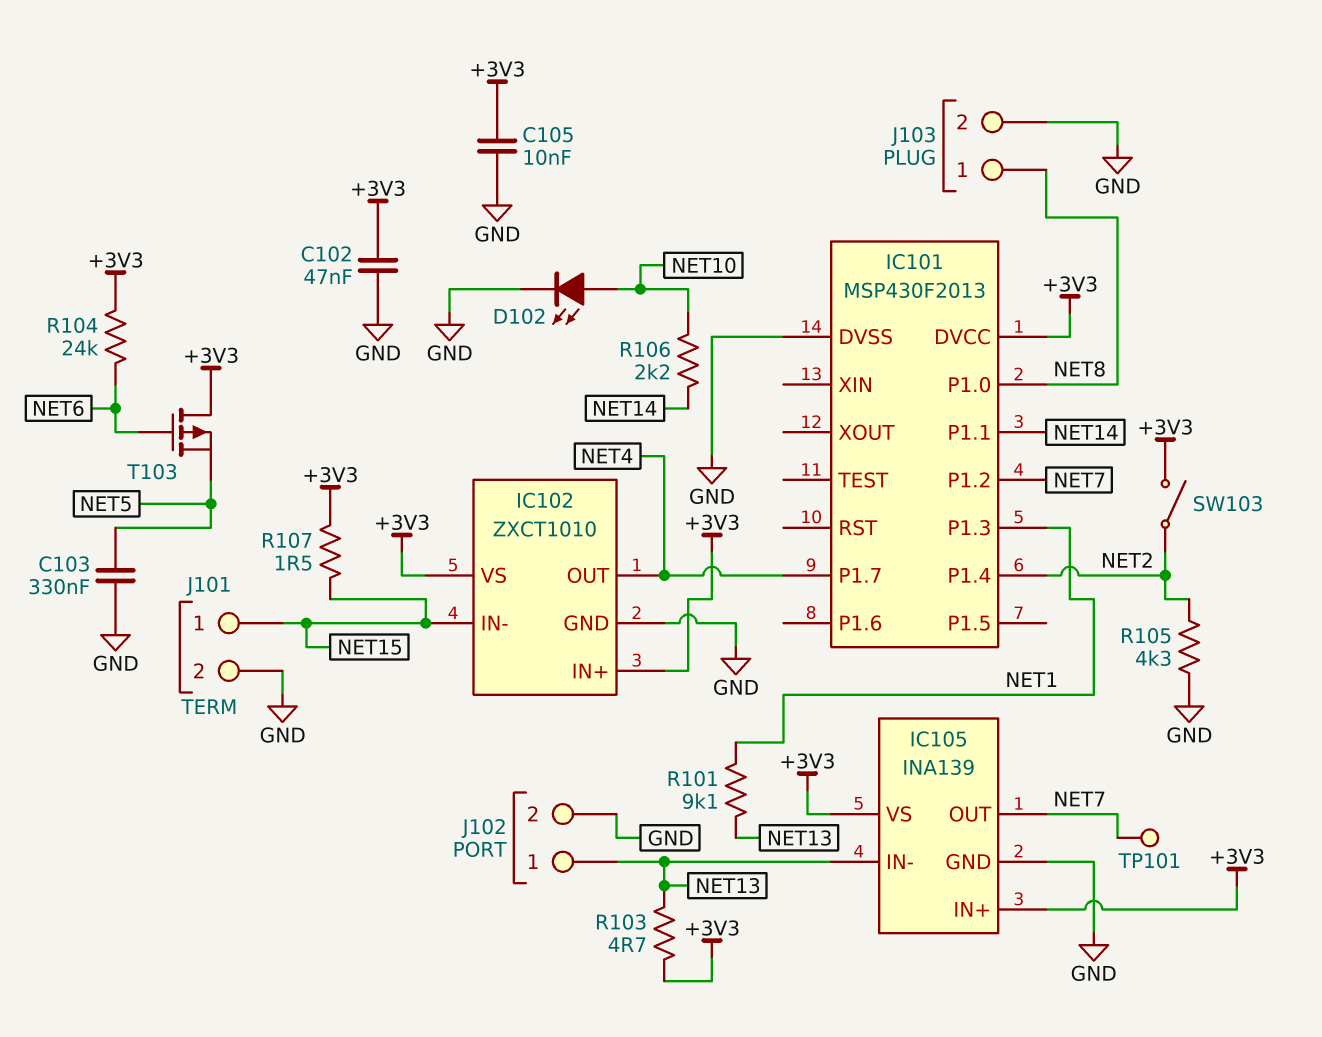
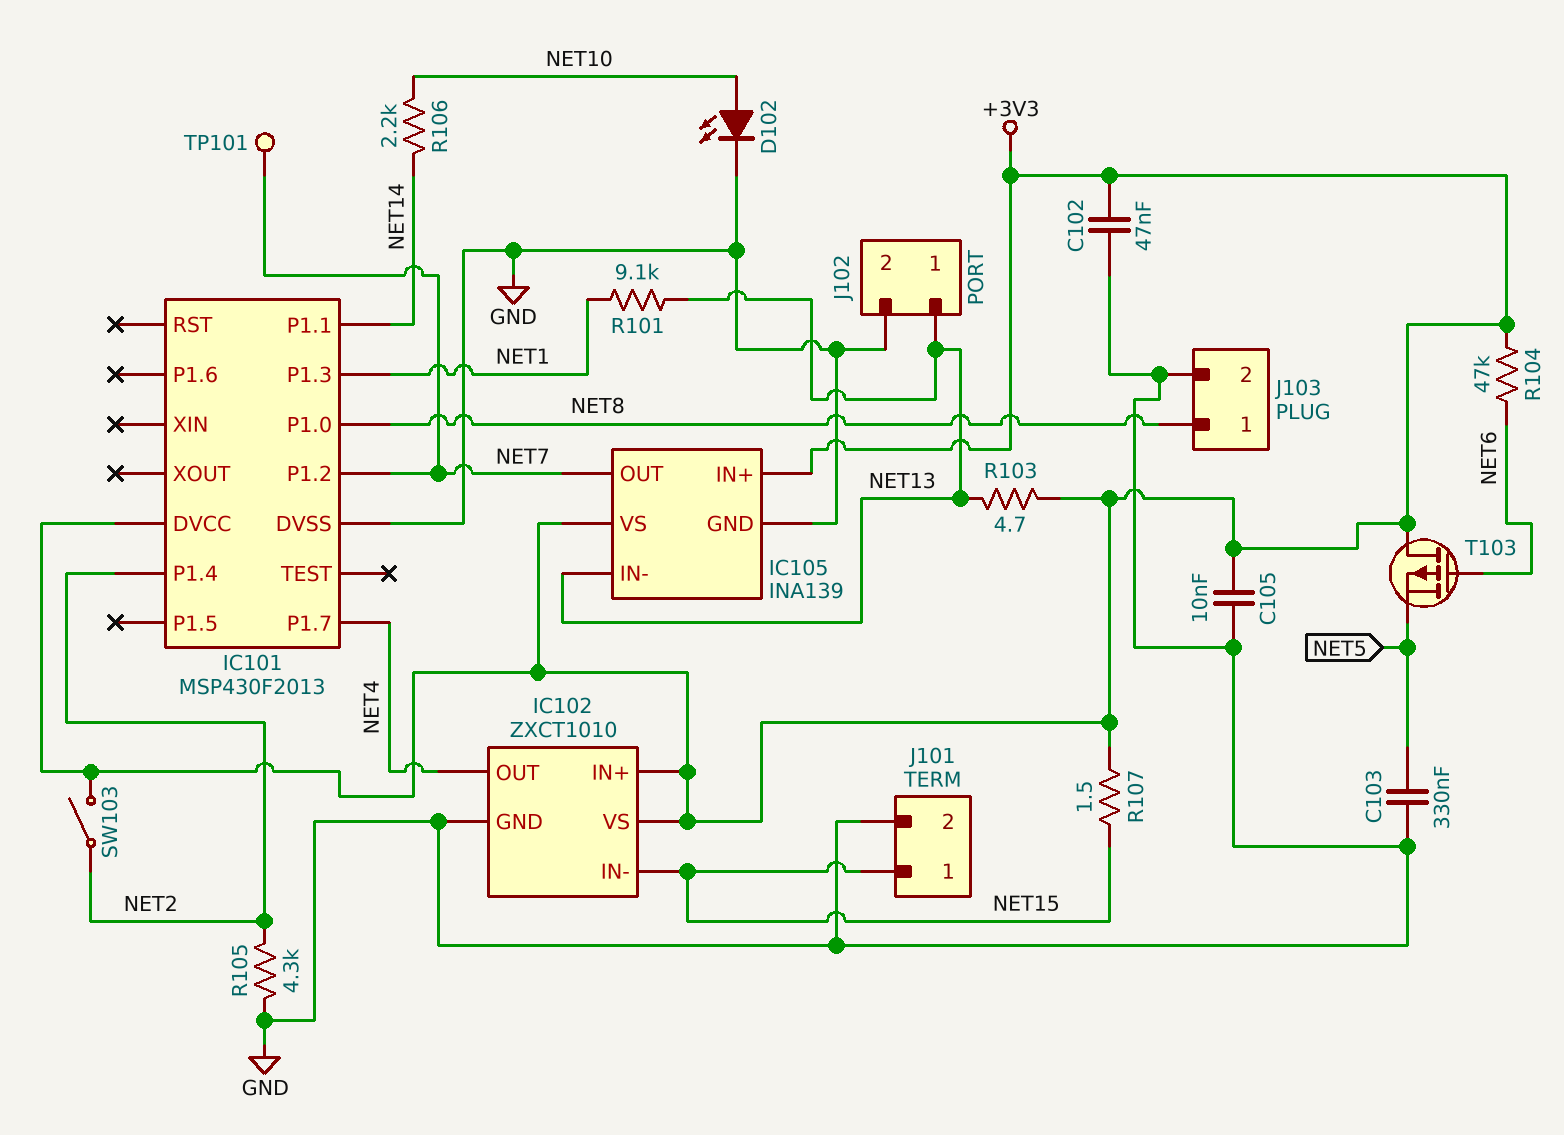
R104: 24k (+3V3, NET6) -> 47k (+3V3, NET6)

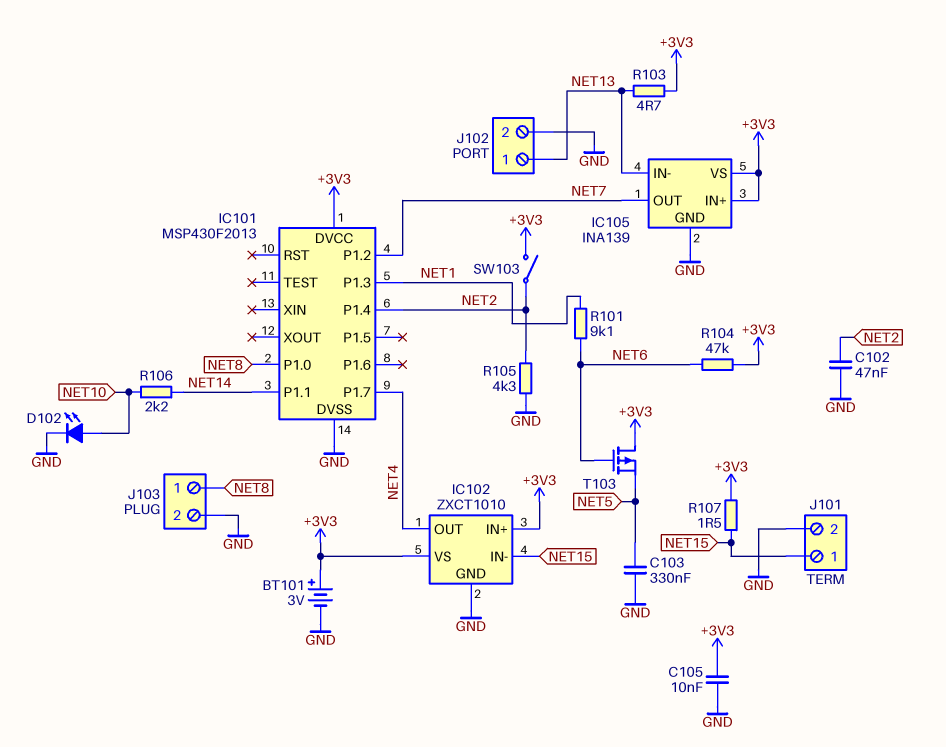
BT101: none -> 3V (plus +3V3, minus GND)
C102: 47nF (+3V3, GND) -> 47nF (GND, NET2)
R101: 9.1k (NET1, NET13) -> 9.1k (NET1, NET6)
TP101: test point (NET7) -> none

